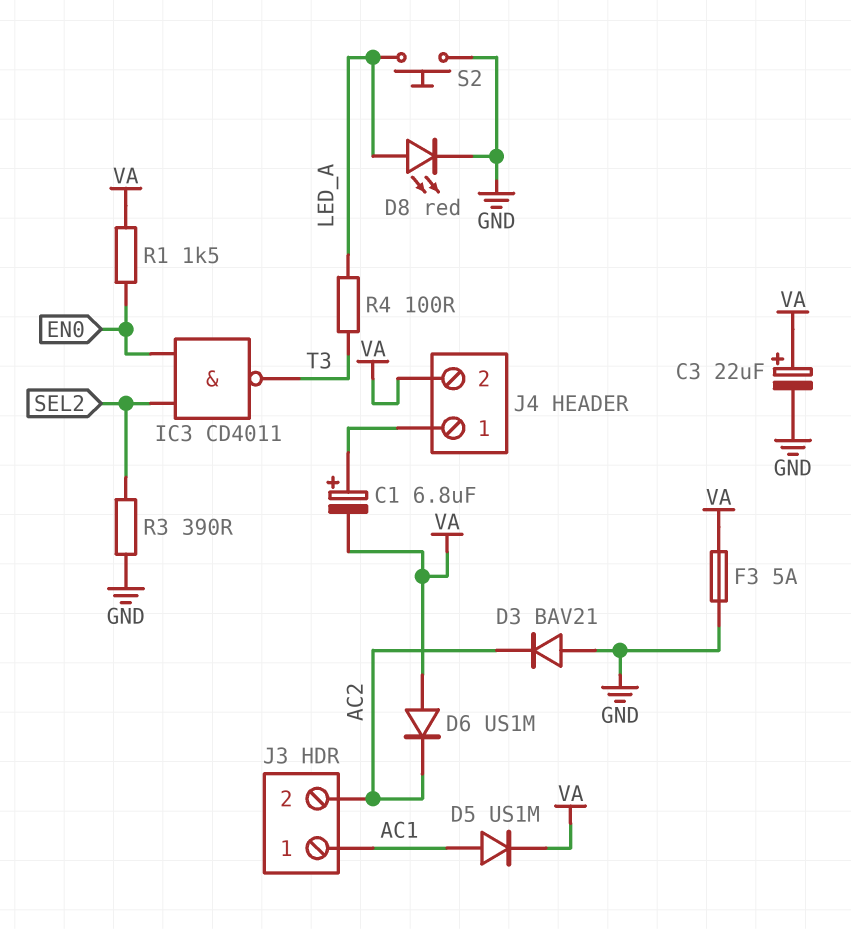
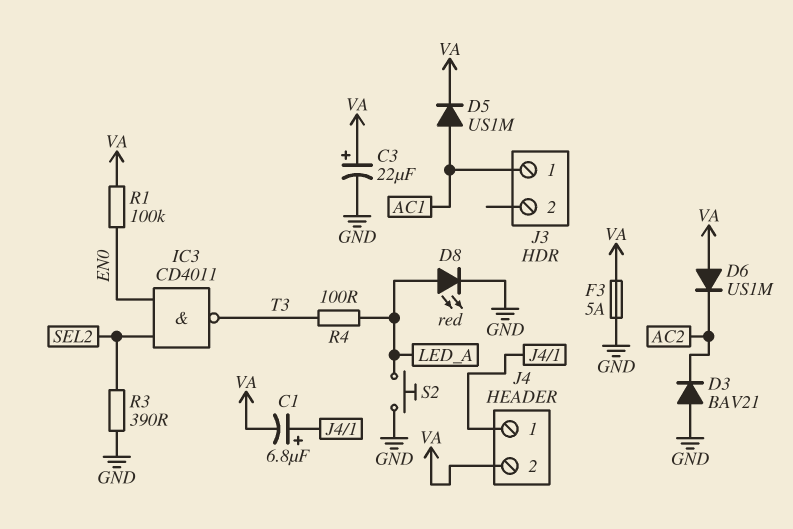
J3 pin 2: AC2 -> none
R1: 1.5k (EN0, VA) -> 100k (EN0, VA)

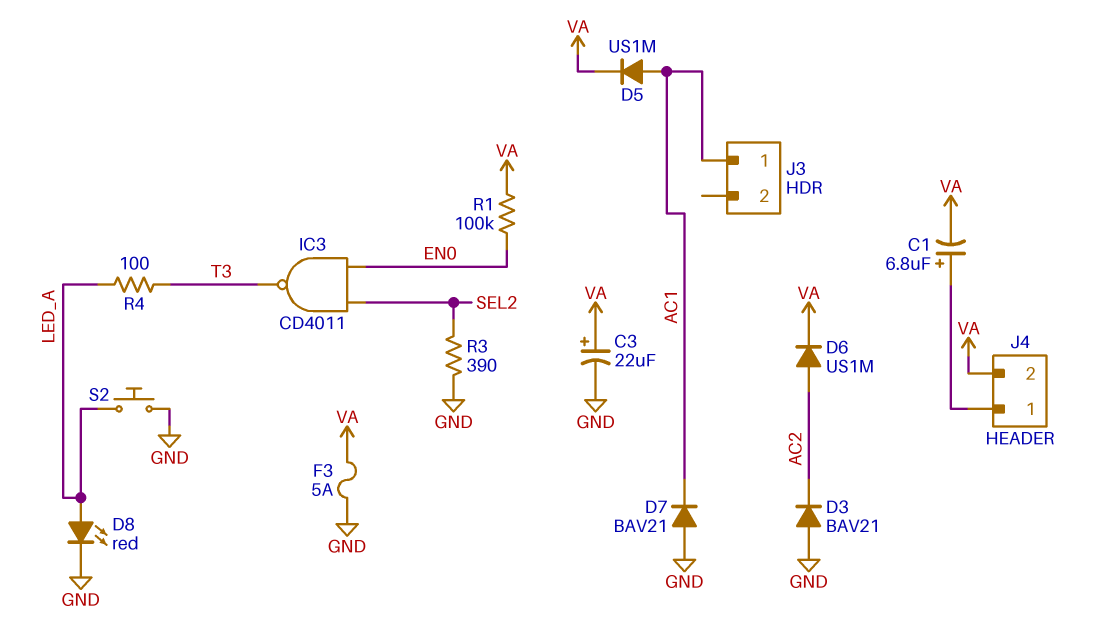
D6: diode US1M (A VA, K AC2) -> diode US1M (A AC2, K VA)
D7: none -> diode BAV21 (A GND, K AC1)

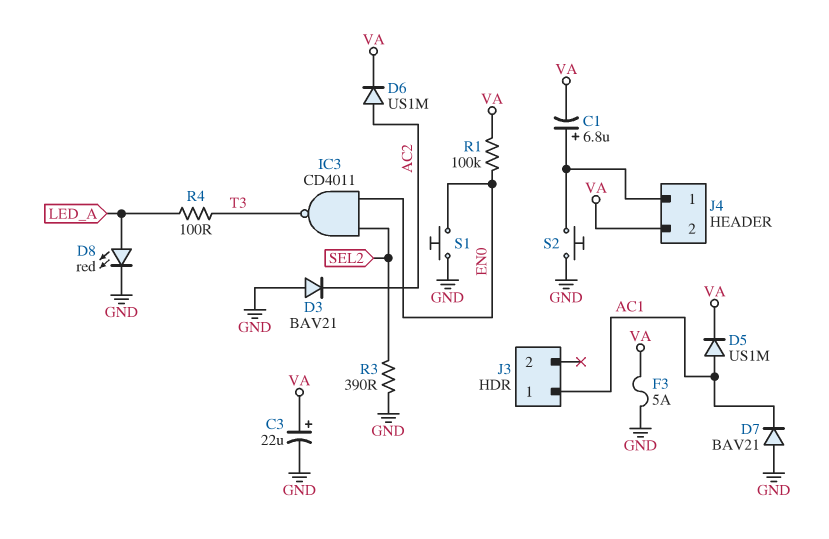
S1: none -> button (EN0, GND)
S2: button (GND, LED_A) -> button (GND, J4/1)

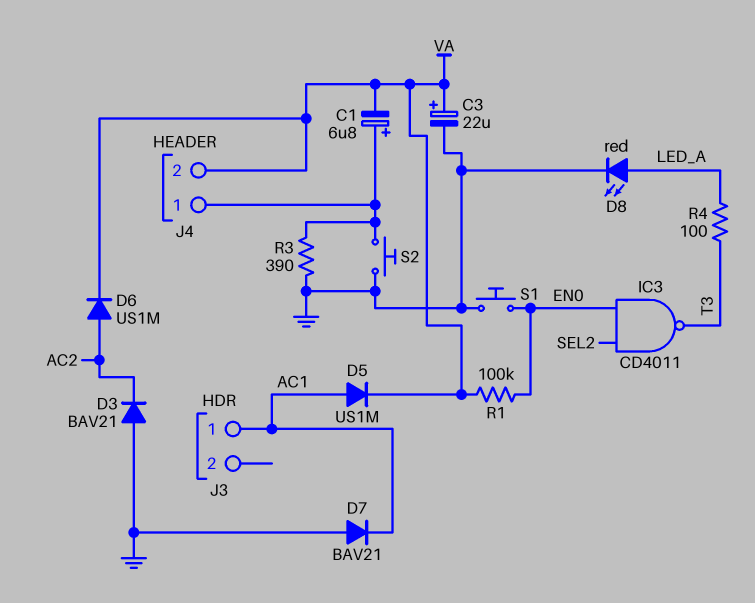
F3: 5A (GND, VA) -> none
R3: 390 (GND, SEL2) -> 390 (GND, J4/1)

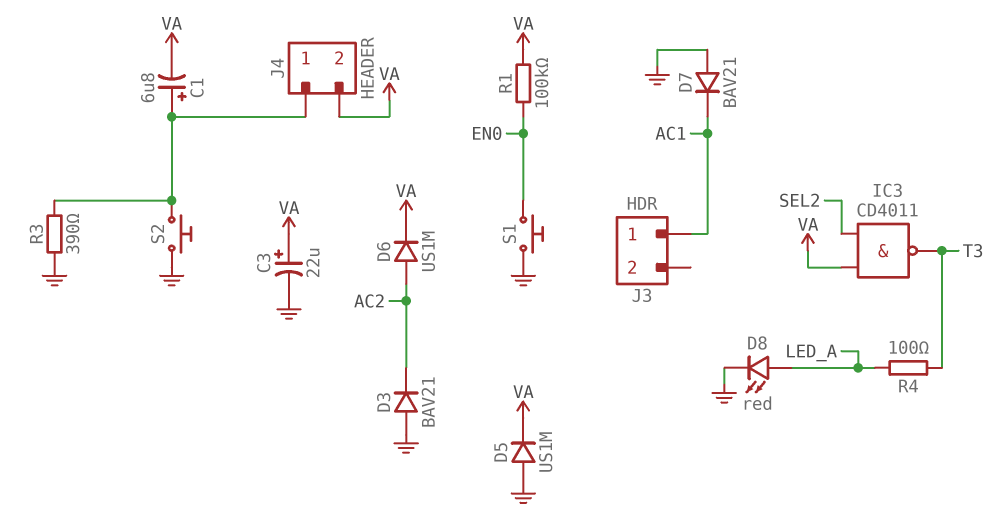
D5: diode US1M (A AC1, K VA) -> diode US1M (A GND, K VA)
IC3: NAND CD4011 (in EN0, in SEL2, out T3) -> NAND CD4011 (in SEL2, in VA, out T3)

